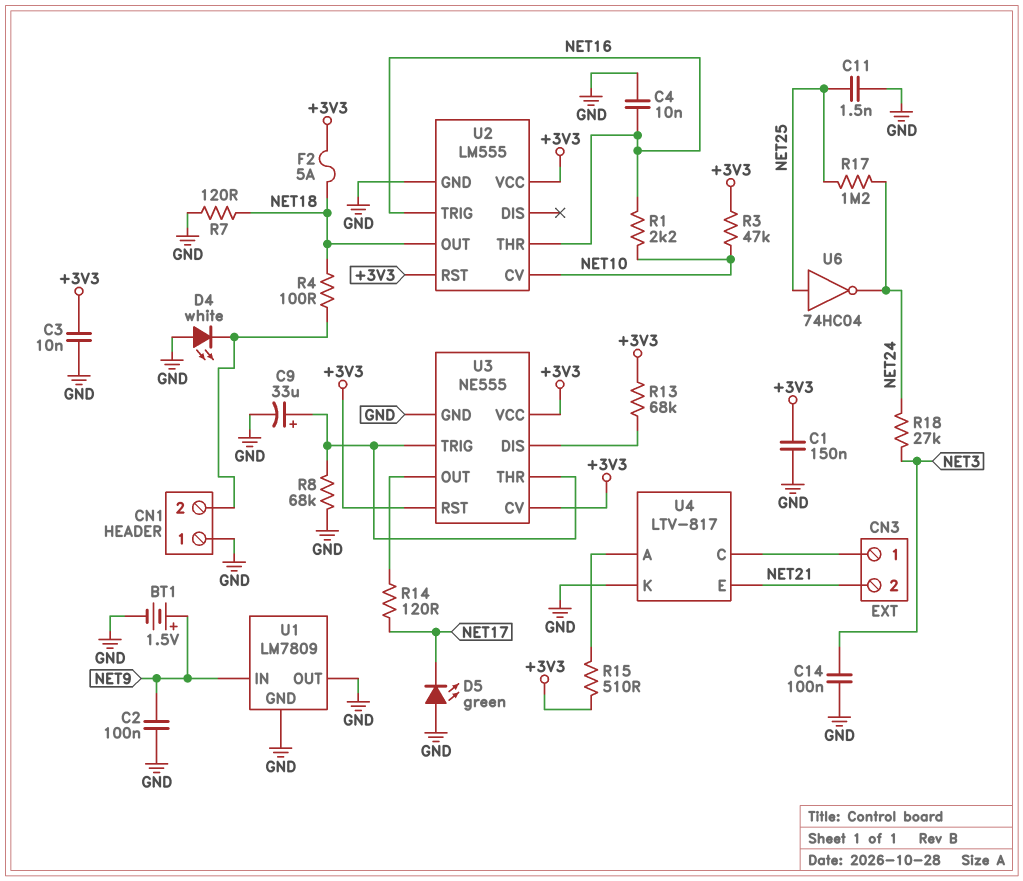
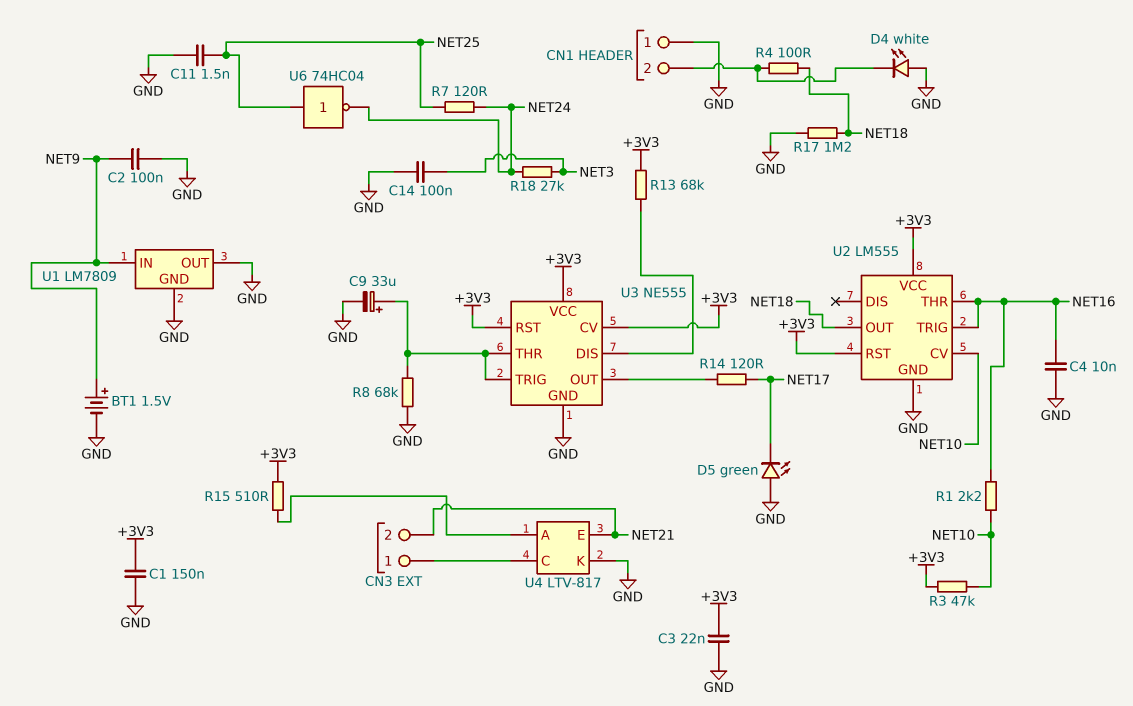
C3: 10nF (+3V3, GND) -> 22nF (+3V3, GND)
F2: 5A (+3V3, NET18) -> none
R7: 120 (GND, NET18) -> 120 (NET24, NET25)
R17: 1.2M (NET24, NET25) -> 1.2M (GND, NET18)

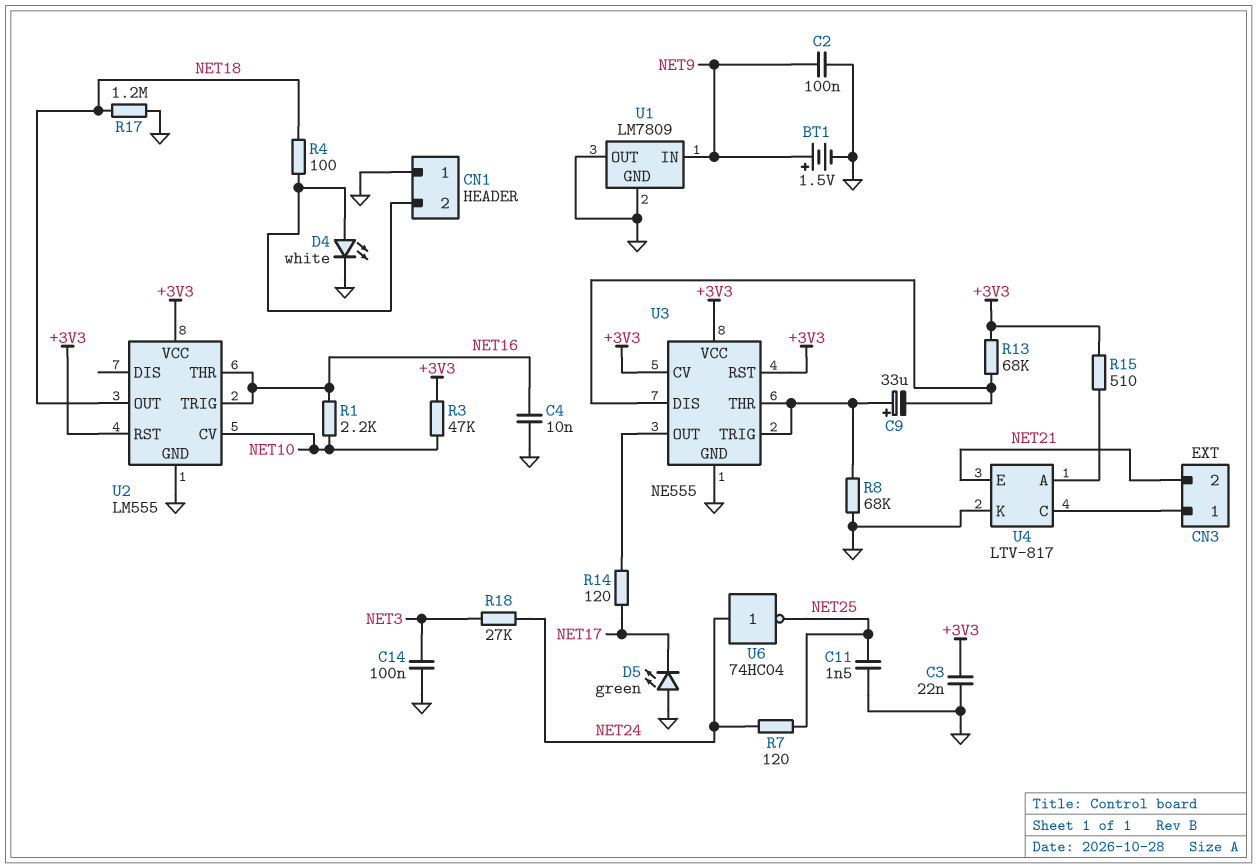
C1: 150nF (+3V3, GND) -> none
C9: 33uF (plus U3/THR, minus GND) -> 33uF (plus U3/THR, minus U3/DIS)
D4: LED white (A GND, K CN1/2) -> LED white (A CN1/2, K GND)
U6: NOT 74HC04 (in NET25, out NET24) -> NOT 74HC04 (in NET24, out NET25)

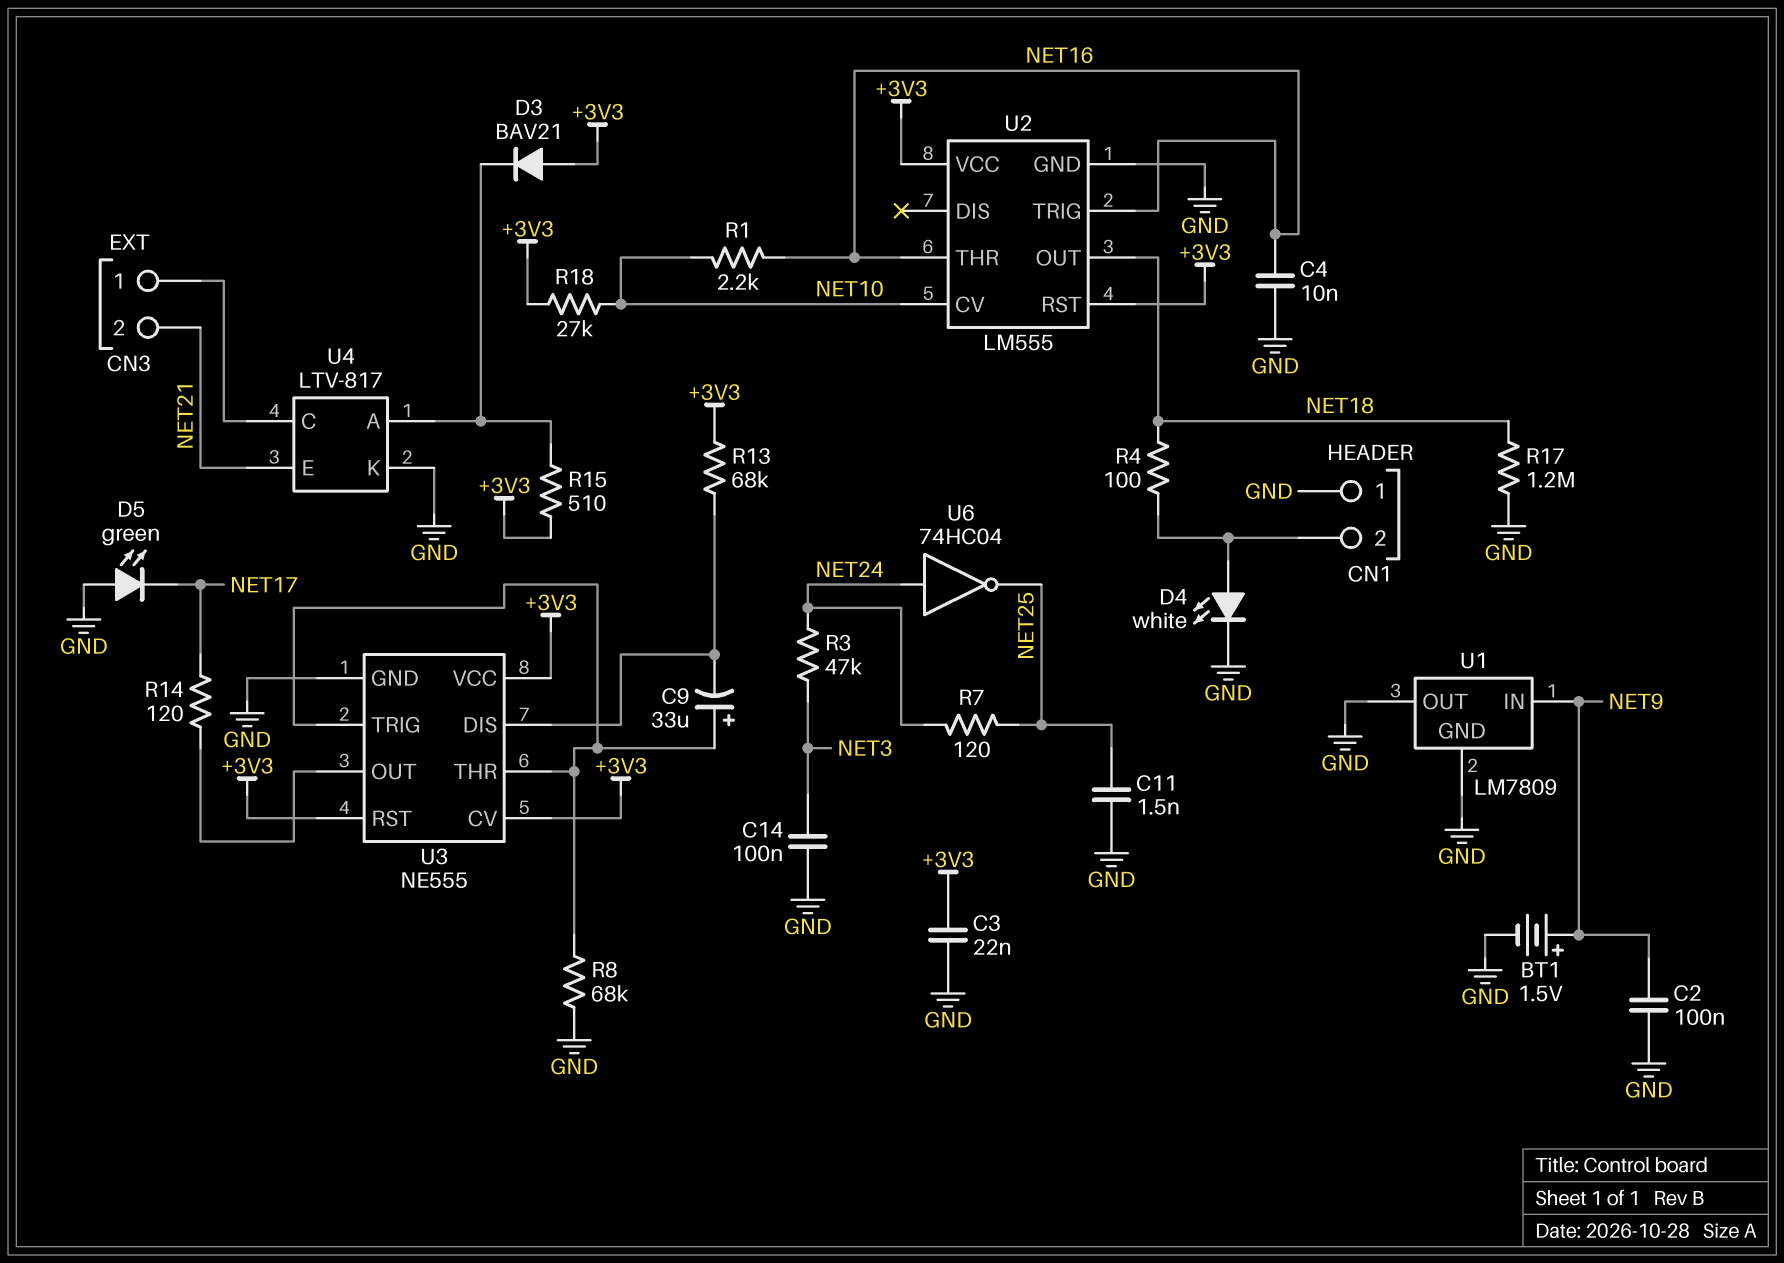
D3: none -> diode BAV21 (A +3V3, K U4/A)
R3: 47k (+3V3, NET10) -> 47k (NET3, NET24)
R18: 27k (NET3, NET24) -> 27k (+3V3, NET10)

